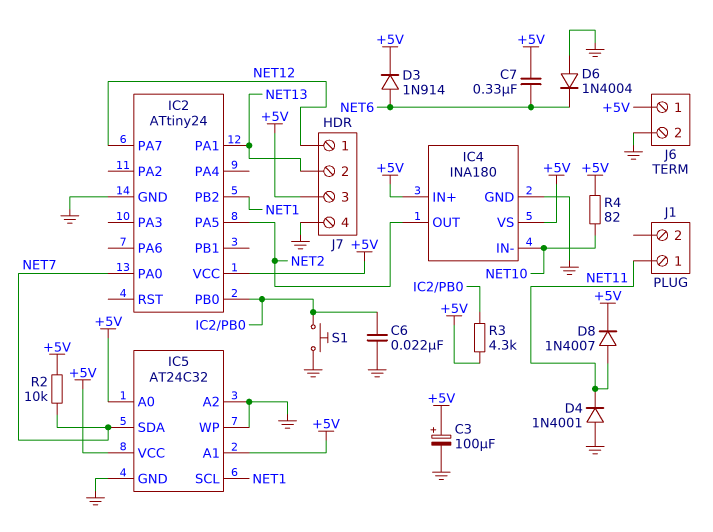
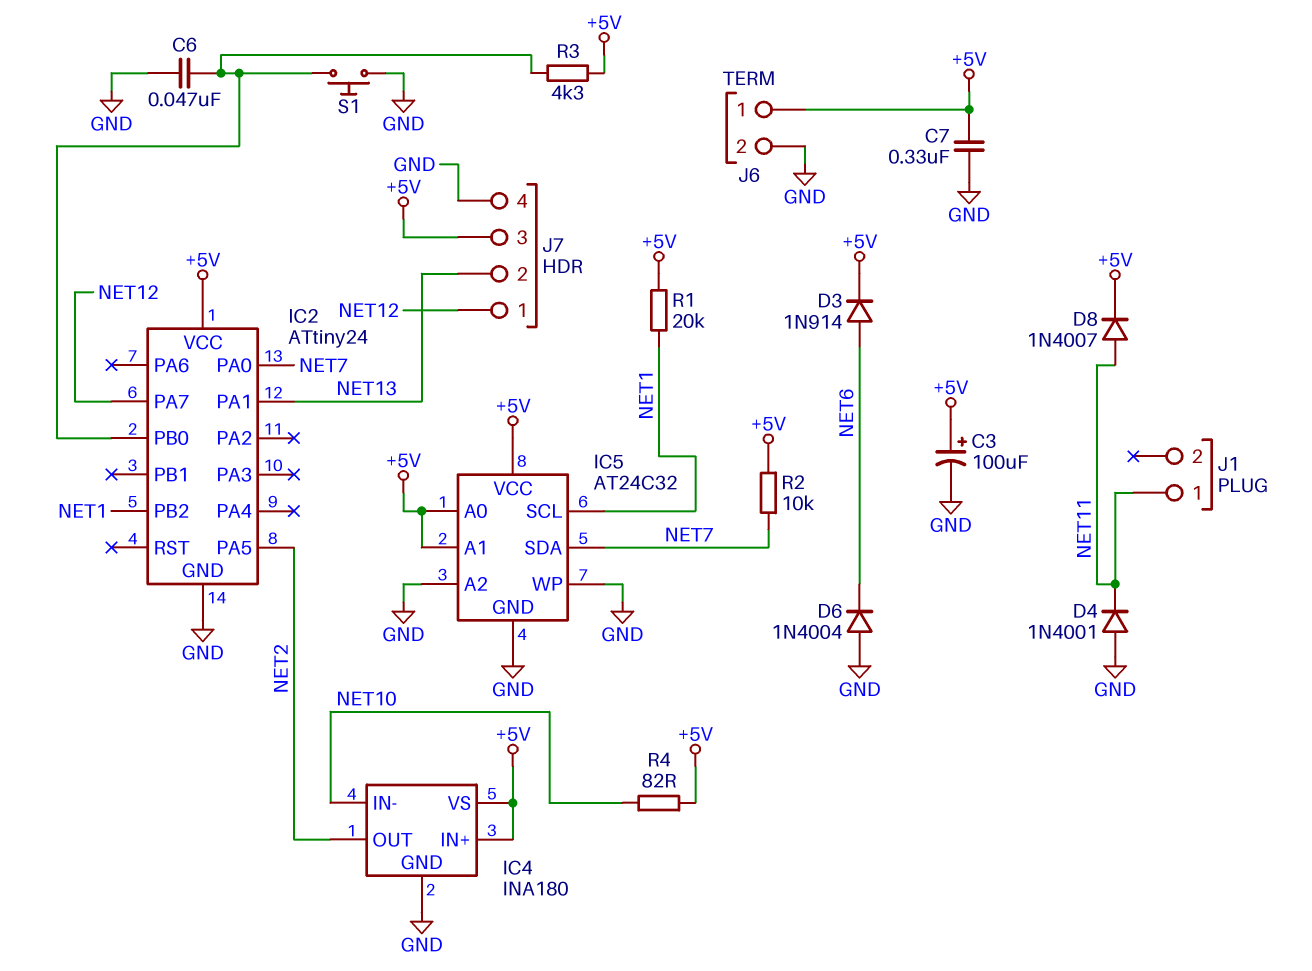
C6: 22nF (GND, IC2/PB0) -> 47nF (GND, IC2/PB0)
C7: 330nF (+5V, NET6) -> 330nF (+5V, GND)
R1: none -> 20k (+5V, NET1)

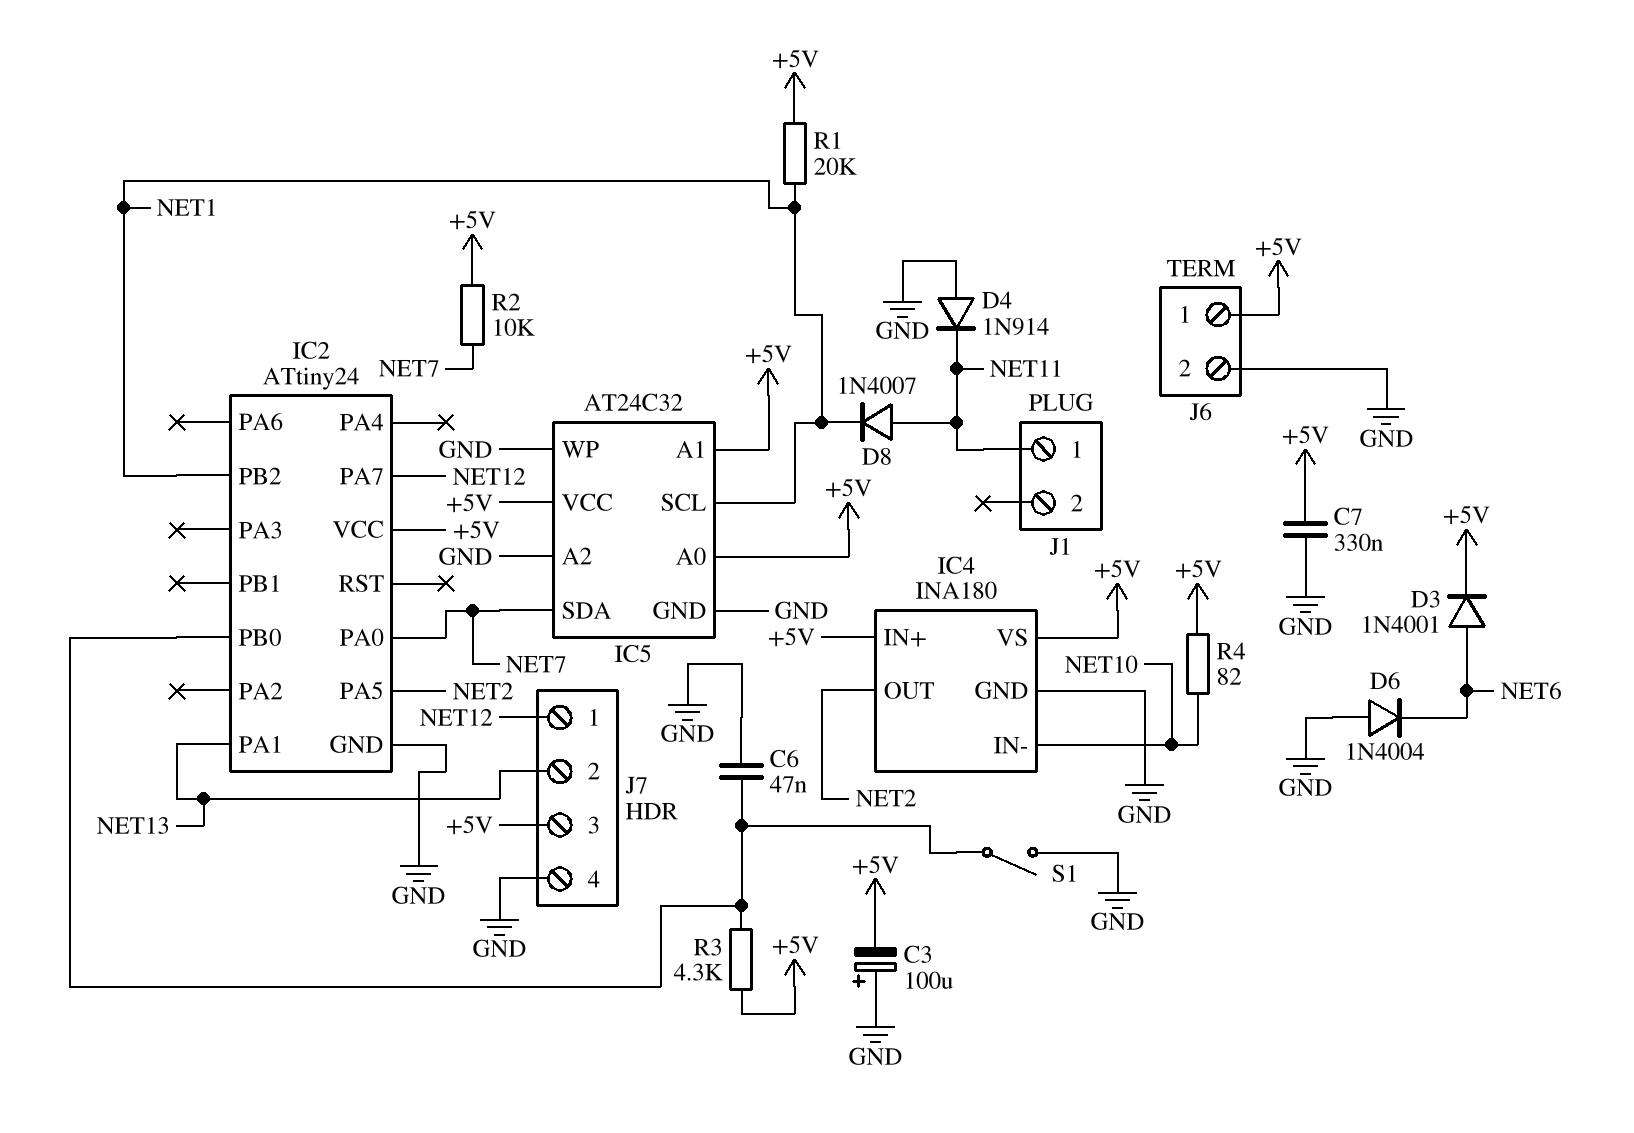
C3: 100uF (plus +5V, minus GND) -> 100uF (plus GND, minus +5V)
D3: diode 1N914 (A NET6, K +5V) -> diode 1N4001 (A NET6, K +5V)
D4: diode 1N4001 (A GND, K NET11) -> diode 1N914 (A GND, K NET11)
D8: diode 1N4007 (A NET11, K +5V) -> diode 1N4007 (A NET11, K NET1)
S1: button (GND, IC2/PB0) -> switch (GND, IC2/PB0)

